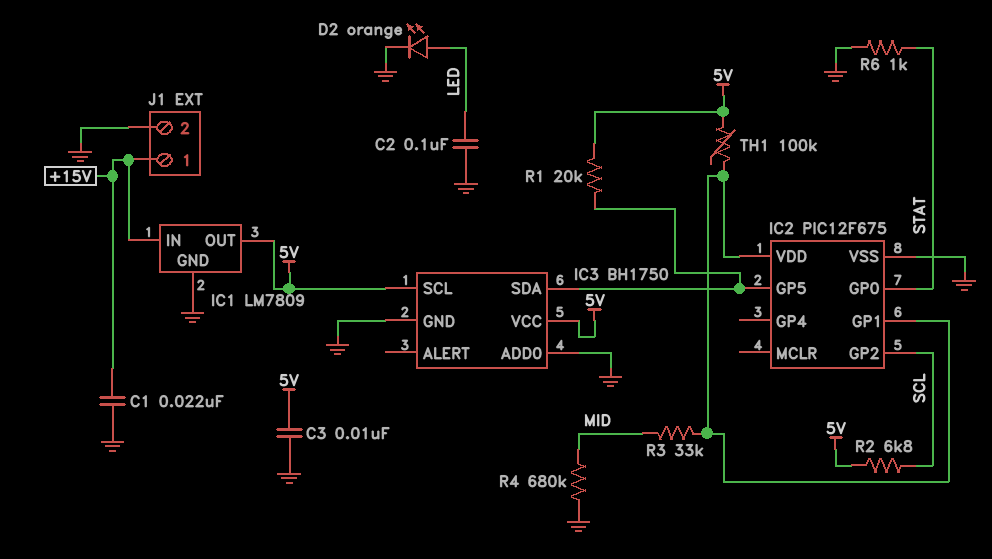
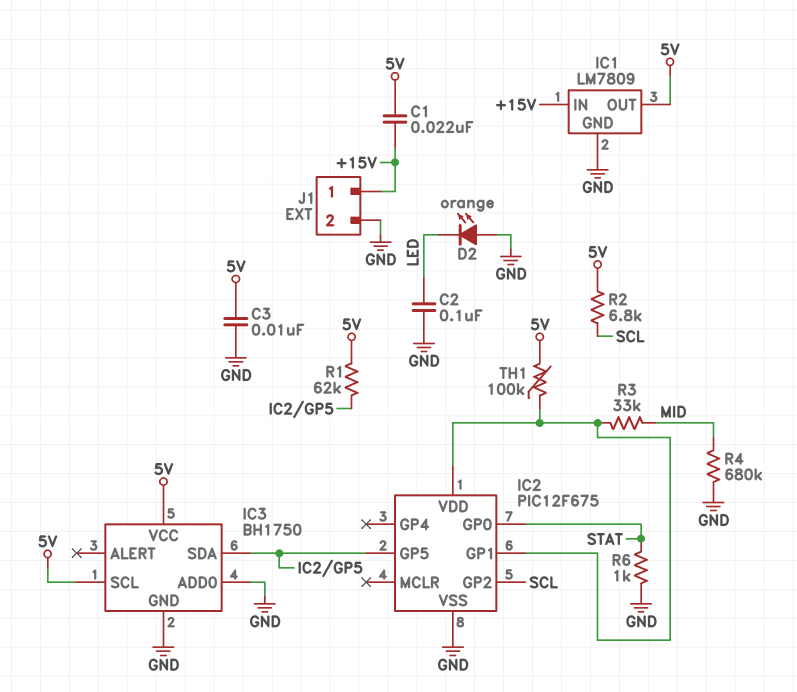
C1: 22nF (+15V, GND) -> 22nF (+15V, 5V)
D2: LED orange (A LED, K GND) -> LED orange (A GND, K LED)
R1: 20k (5V, IC2/GP5) -> 62k (5V, IC2/GP5)

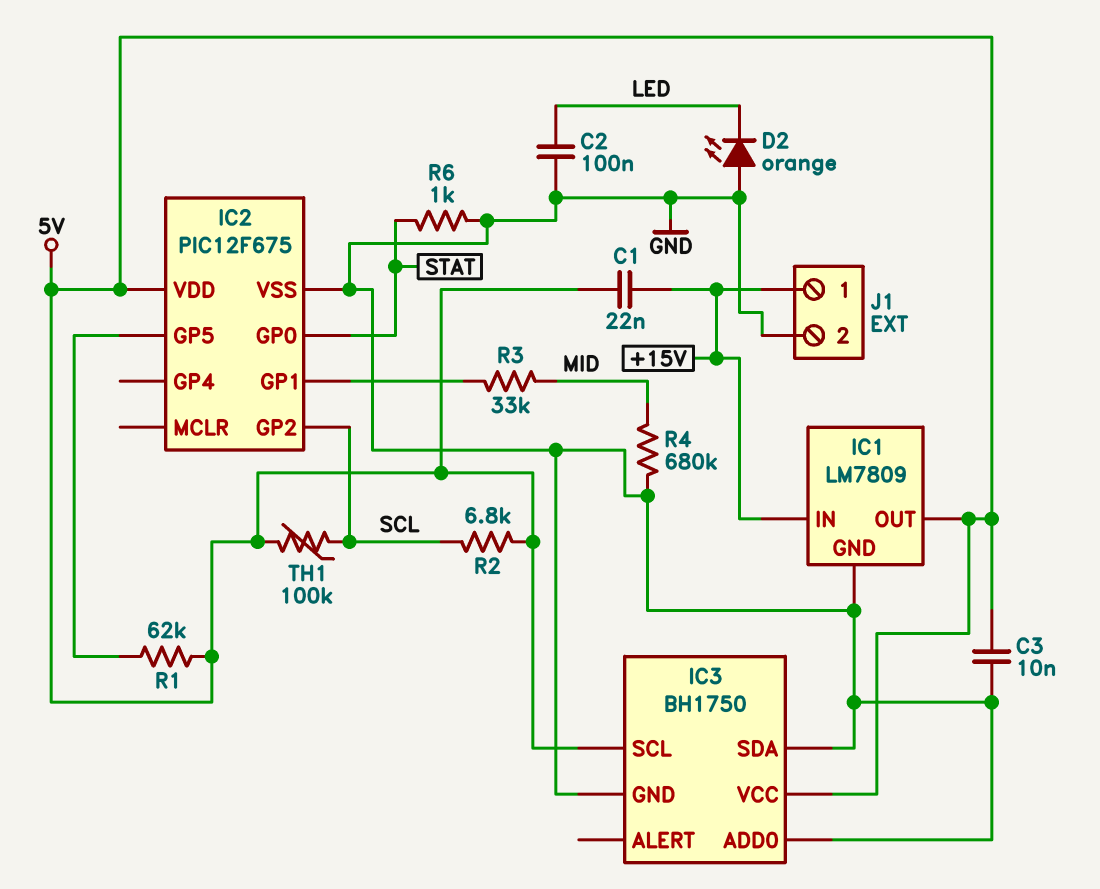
IC2 pin VDD: IC2/GP1 -> 5V
IC3 pin SDA: IC2/GP5 -> GND
TH1: 100k (5V, IC2/GP1) -> 100k (5V, SCL)

